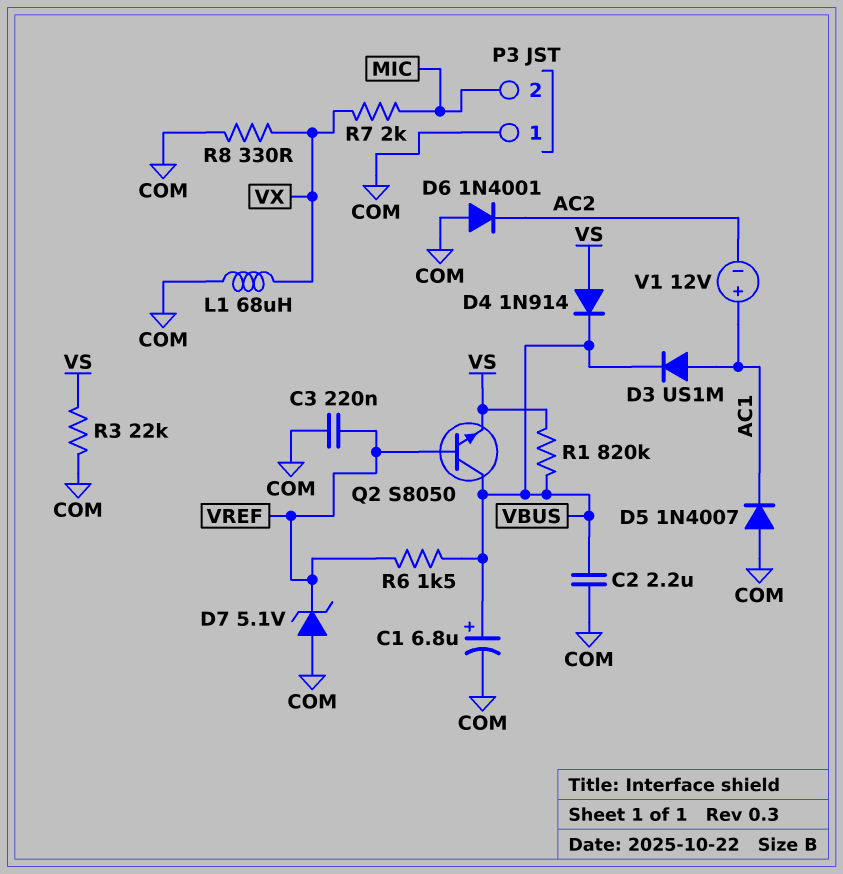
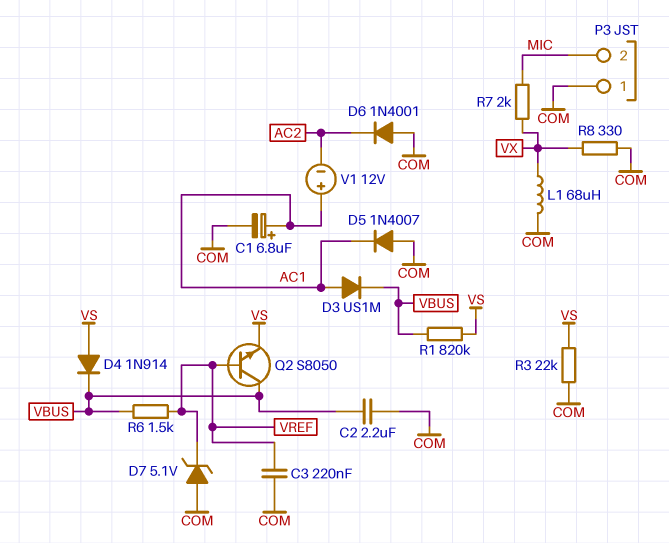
C1: 6.8uF (plus VBUS, minus COM) -> 6.8uF (plus AC1, minus COM)

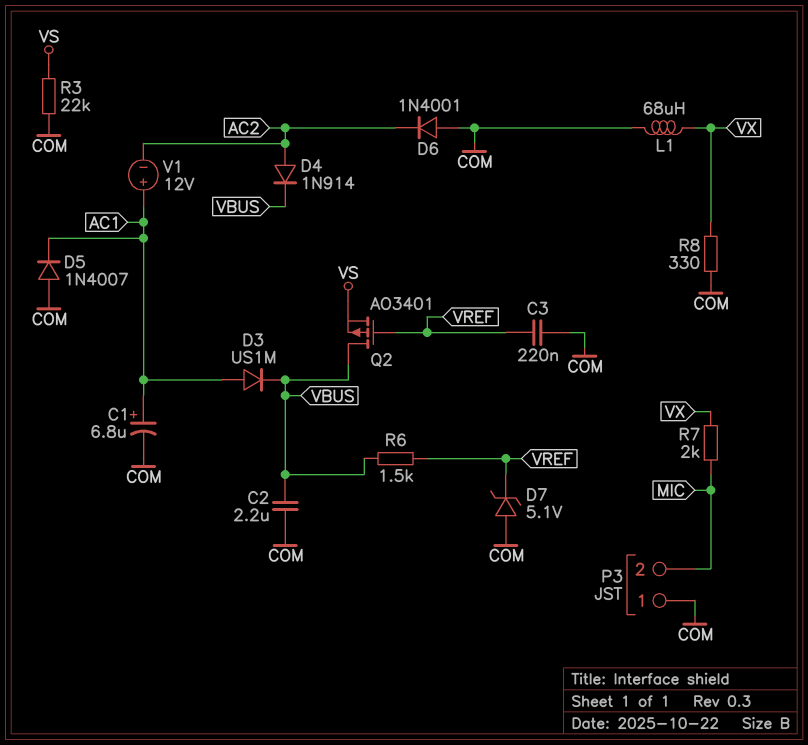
D4: diode 1N914 (A VS, K VBUS) -> diode 1N914 (A AC2, K VBUS)
Q2: NPN S8050 (B VREF, C VBUS, E VS) -> PMOS AO3401 (G VREF, D VBUS, S VS)
R1: 820k (VBUS, VS) -> none

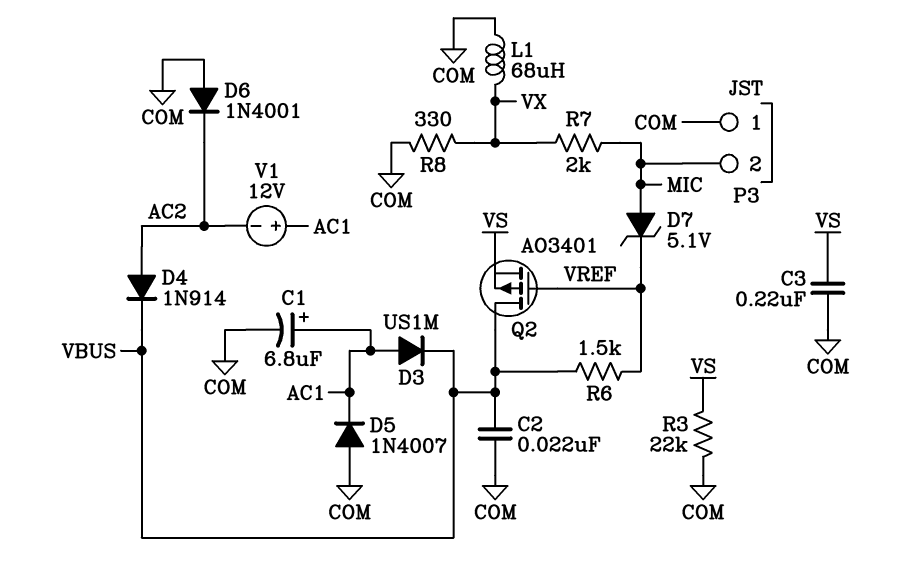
C2: 2.2uF (COM, VBUS) -> 22nF (COM, VBUS)
C3: 220nF (COM, VREF) -> 220nF (COM, VS)
D7: zener 5.1V (A COM, K VREF) -> zener 5.1V (A MIC, K VREF)

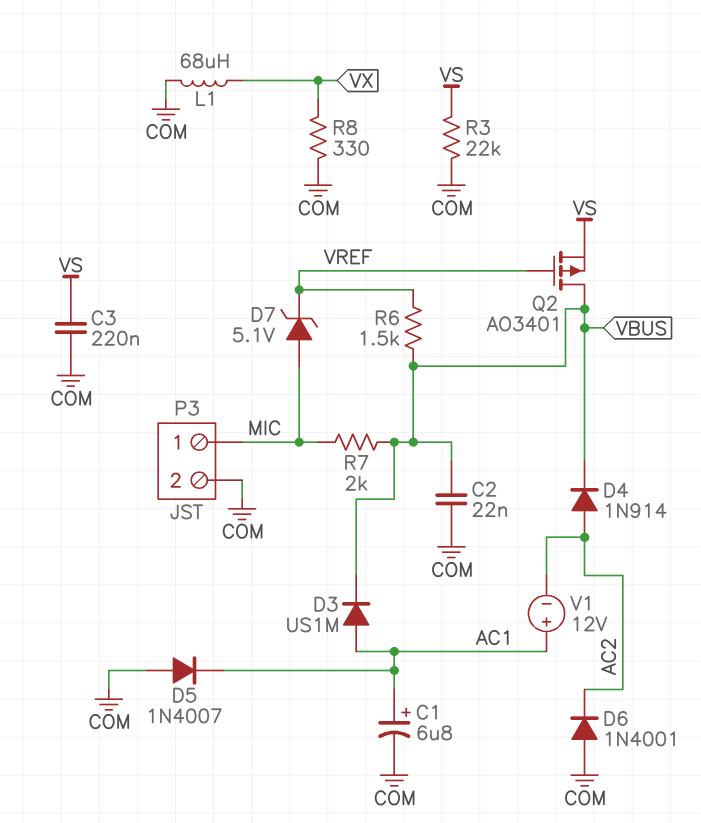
P3 pin 1: COM -> MIC
P3 pin 2: MIC -> COM
R7: 2k (MIC, VX) -> 2k (MIC, VBUS)

